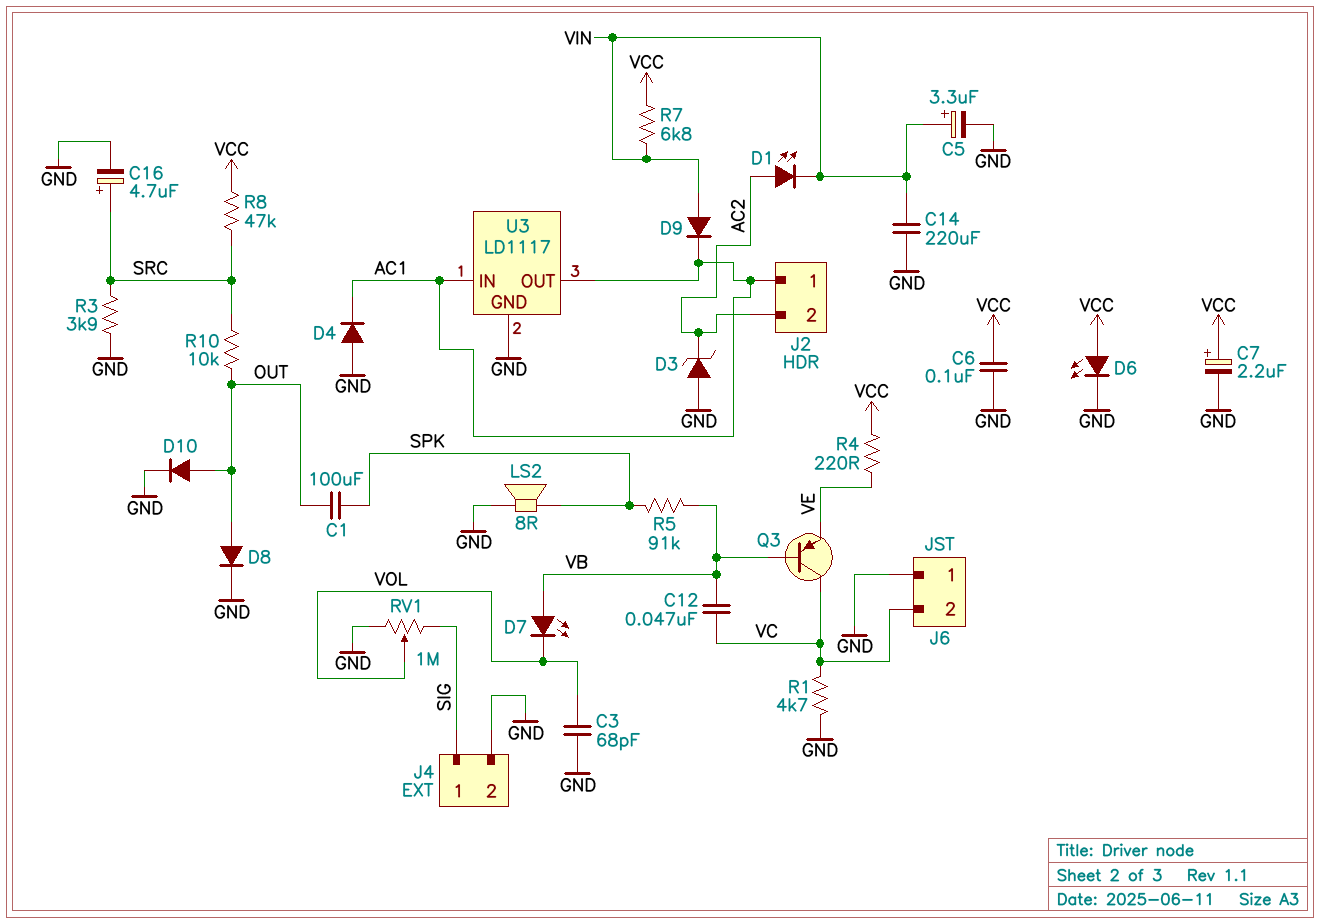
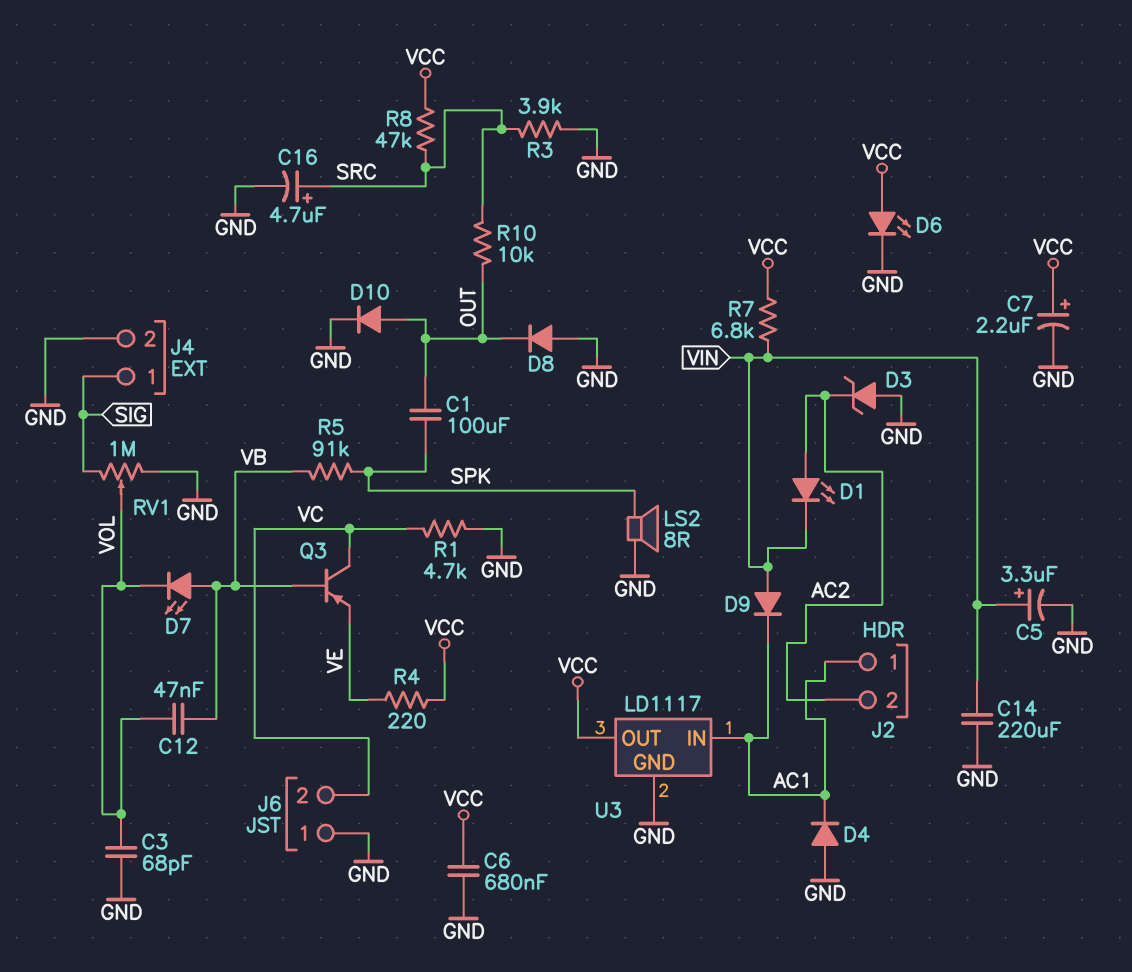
C6: 100nF (GND, VCC) -> 680nF (GND, VCC)
C12: 47nF (VB, VC) -> 47nF (VB, VOL)
D8: diode (A OUT, K GND) -> diode (A GND, K OUT)
U3 pin OUT: AC1 -> VCC

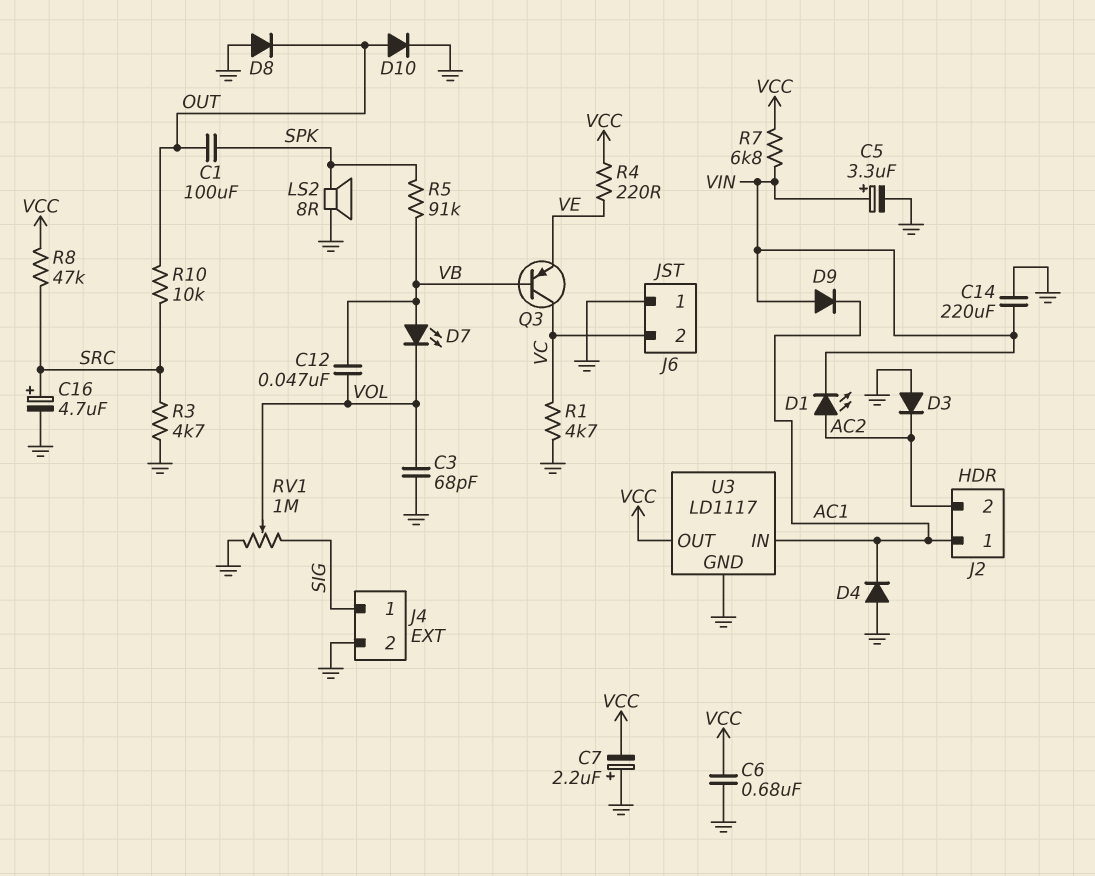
C7: 2.2uF (plus VCC, minus GND) -> 2.2uF (plus GND, minus VCC)
D3: zener (A GND, K AC2) -> diode (A GND, K AC2)
D6: LED (A VCC, K GND) -> none
R3: 3.9k (GND, SRC) -> 4.7k (GND, SRC)

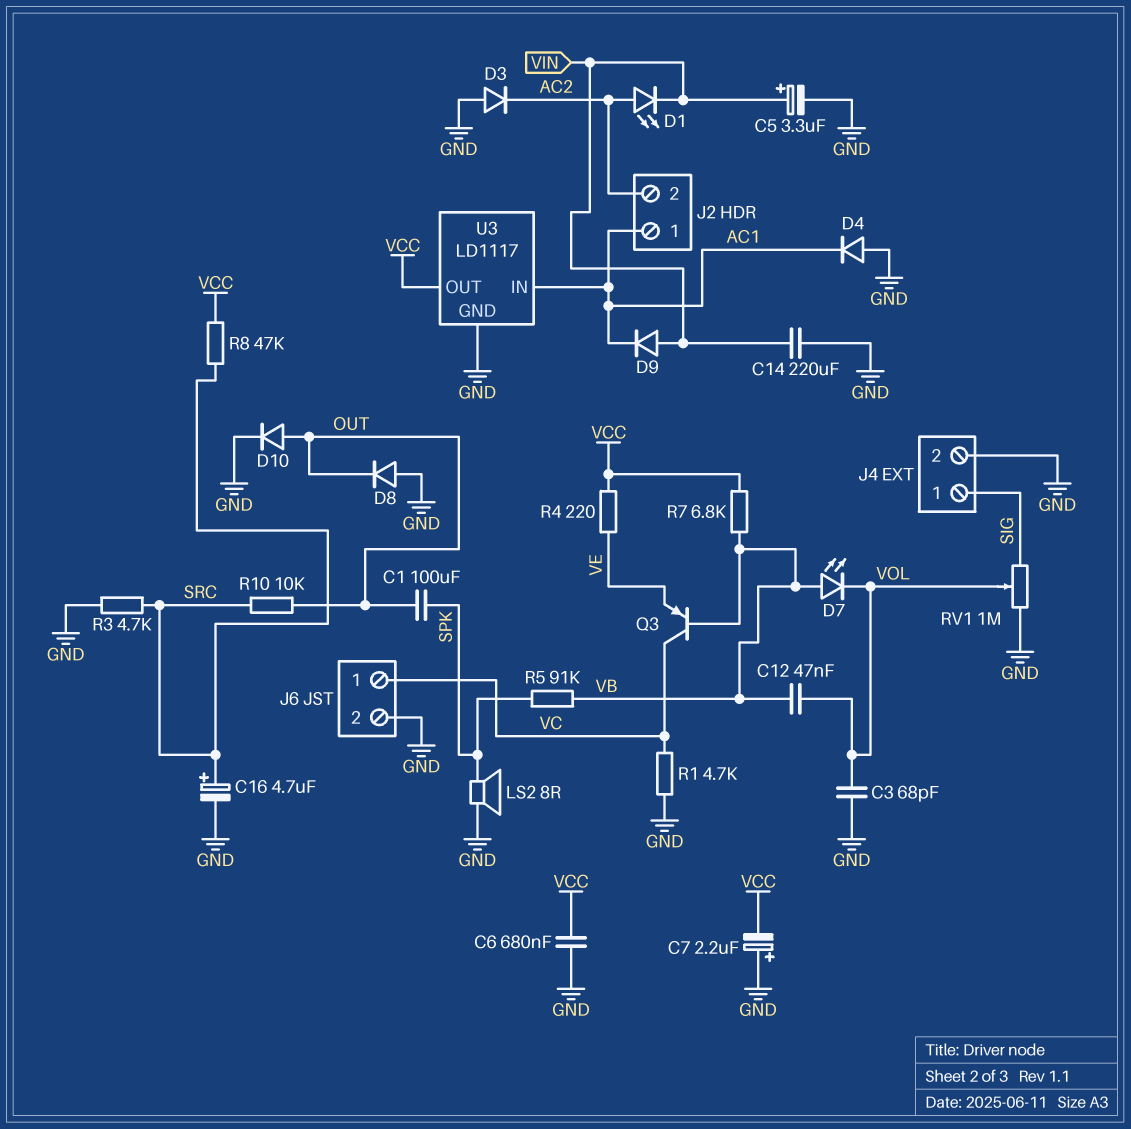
J6 pin 1: GND -> VC
J6 pin 2: VC -> GND
R7: 6.8k (VCC, VIN) -> 6.8k (VB, VCC)

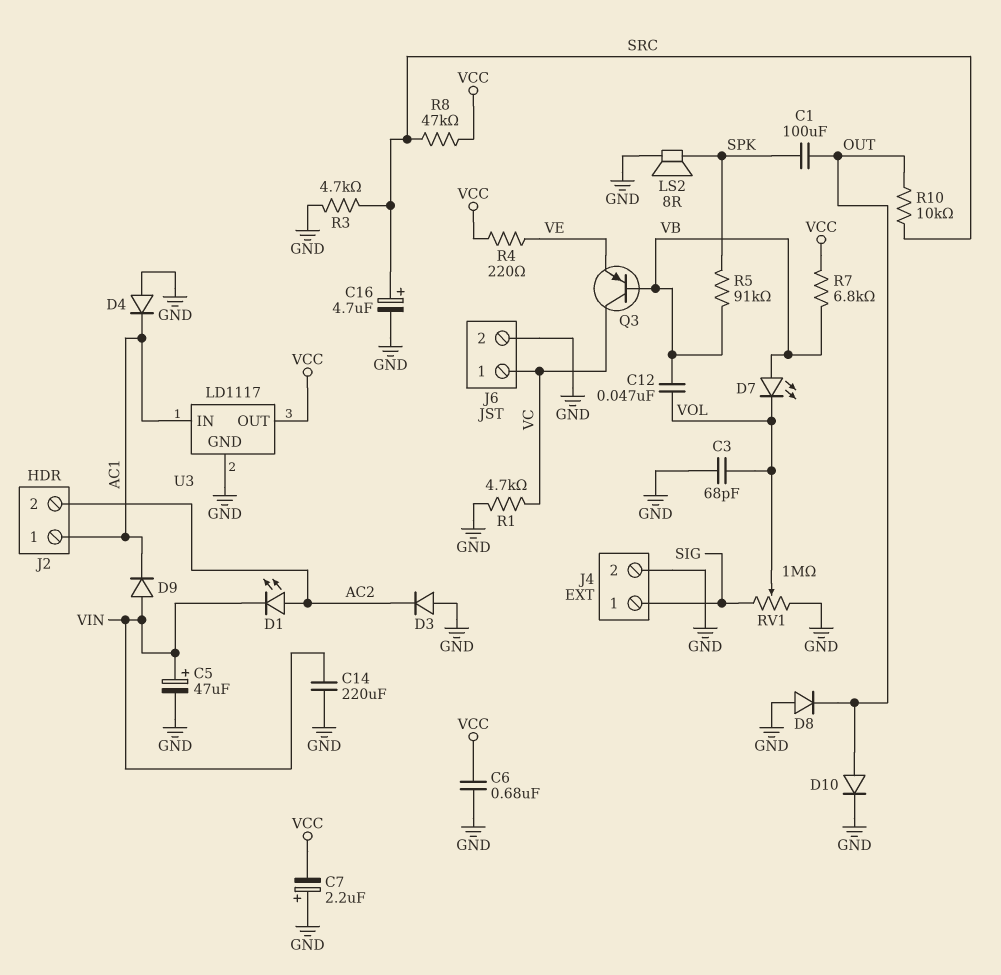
C5: 3.3uF (plus VIN, minus GND) -> 47uF (plus VIN, minus GND)

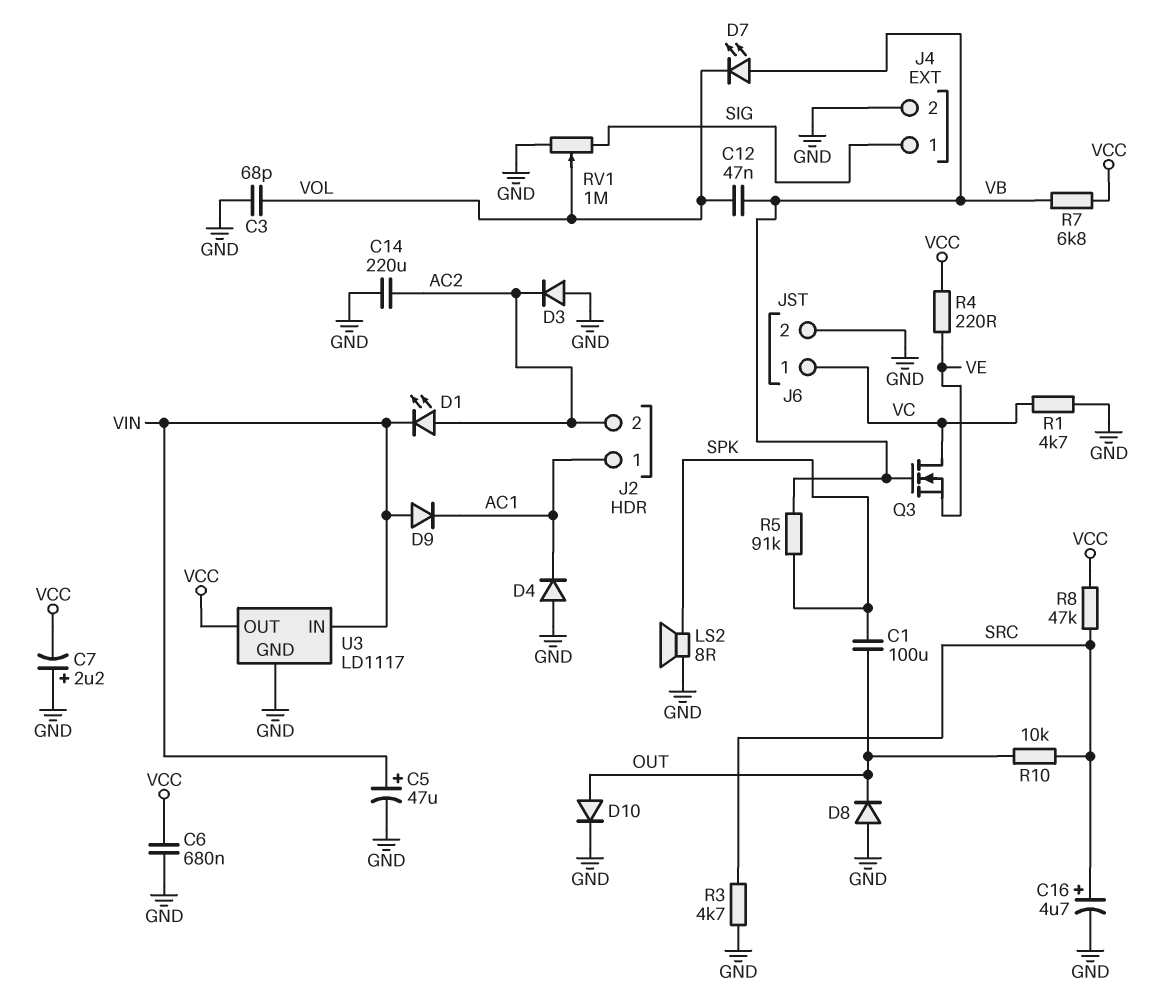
C14: 220uF (GND, VIN) -> 220uF (AC2, GND)
Q3: PNP (B VB, C VC, E VE) -> NMOS (G VB, D VC, S VE)
U3 pin IN: AC1 -> VIN

